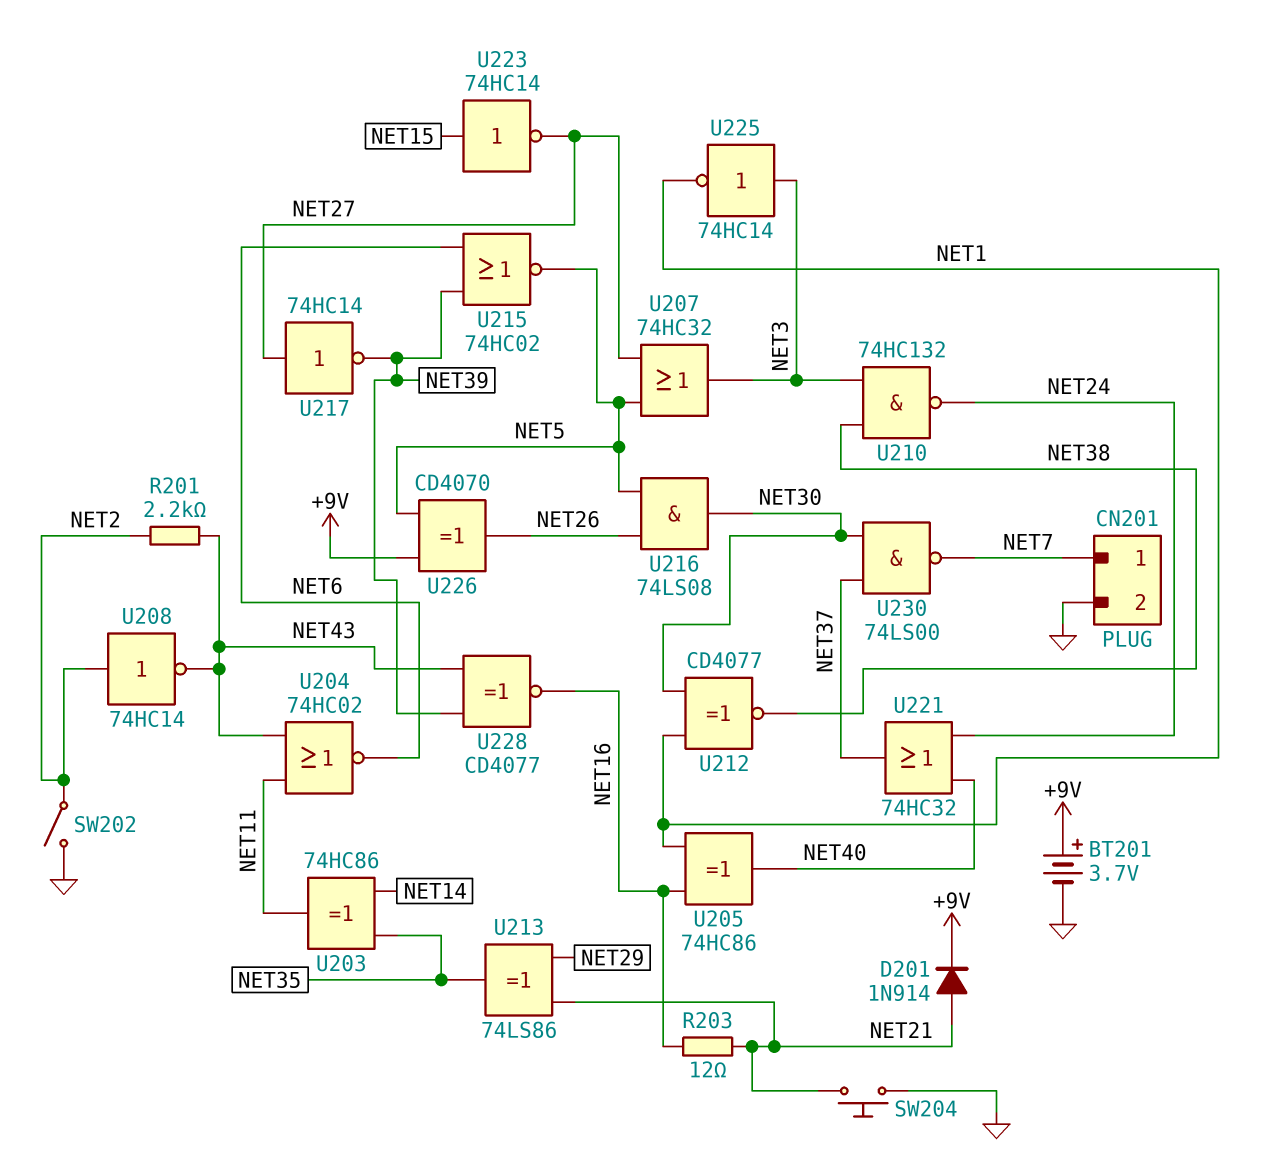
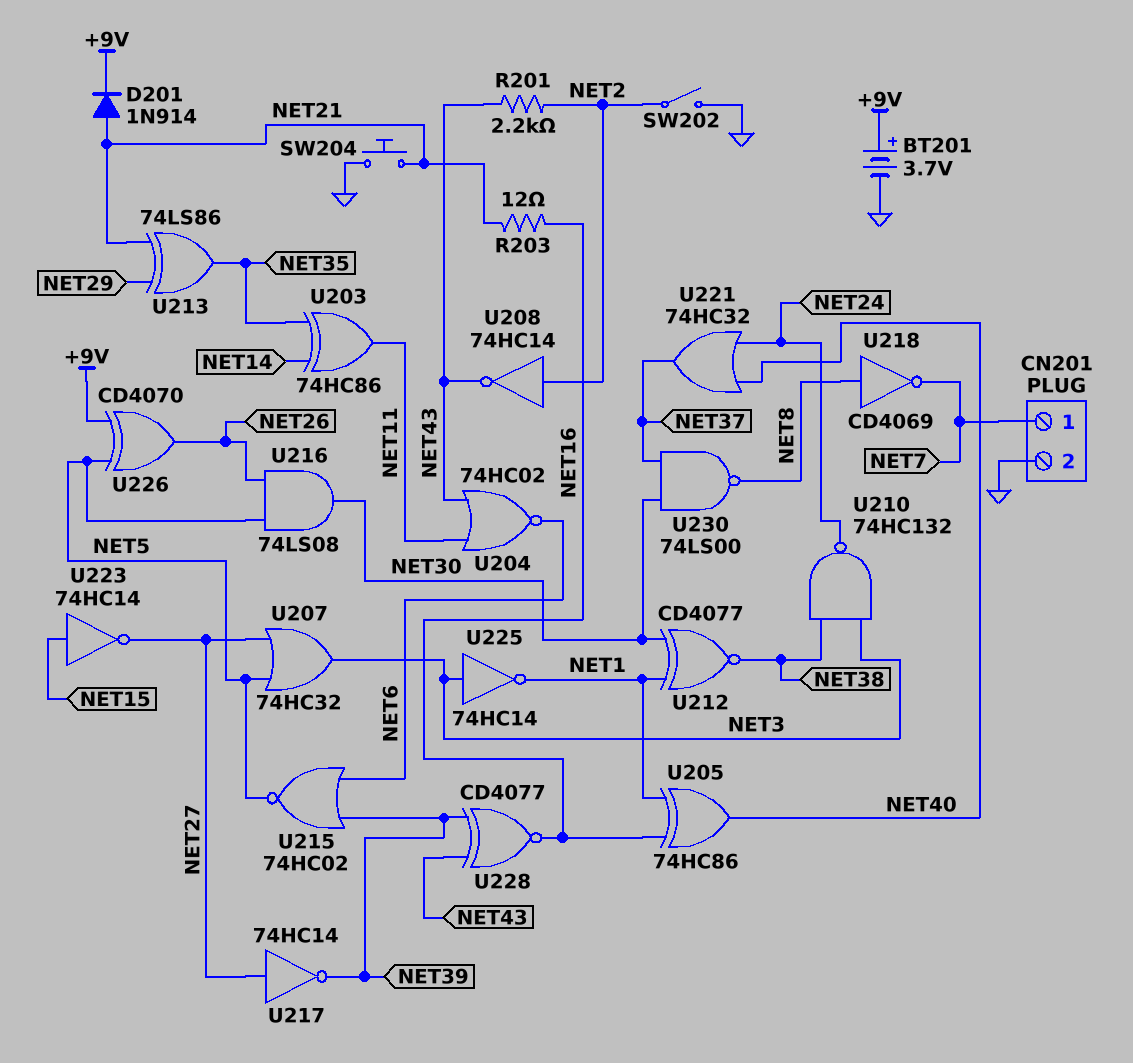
U218: none -> NOT CD4069 (in NET8, out NET7)
U230: NAND 74LS00 (in NET30, in NET37, out NET7) -> NAND 74LS00 (in NET30, in NET37, out NET8)

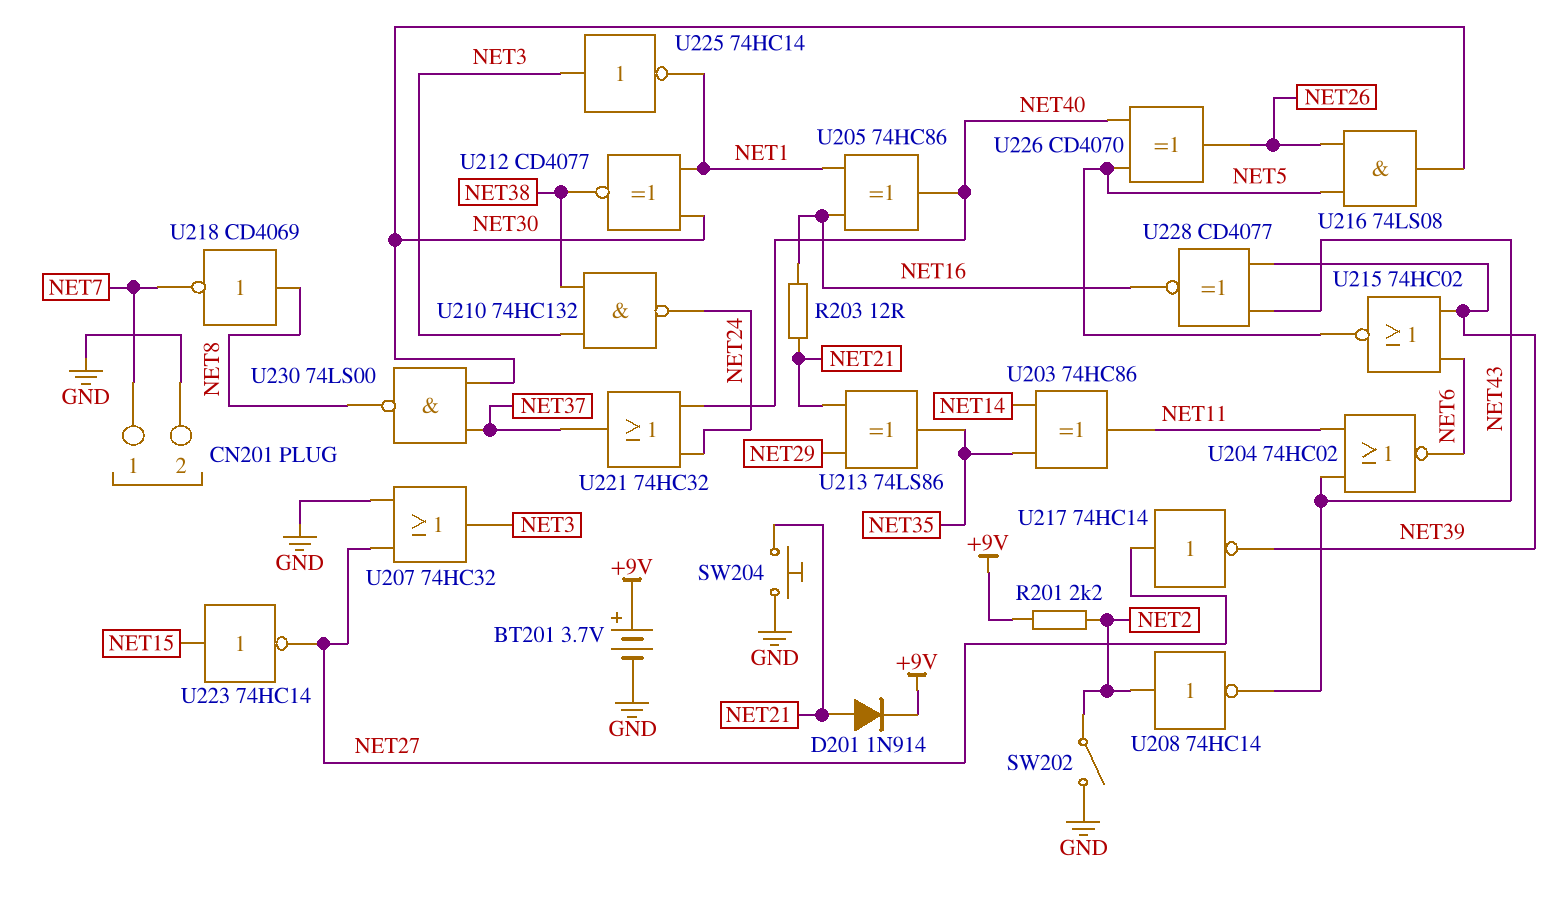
R201: 2.2k (NET2, NET43) -> 2.2k (+9V, NET2)
U207: OR 74HC32 (in NET5, in NET27, out NET3) -> OR 74HC32 (in GND, in NET27, out NET3)
U226: XOR CD4070 (in +9V, in NET5, out NET26) -> XOR CD4070 (in NET5, in NET40, out NET26)

